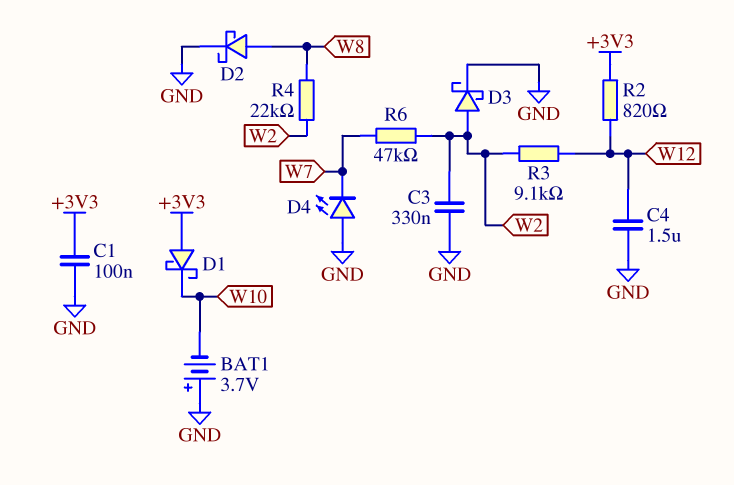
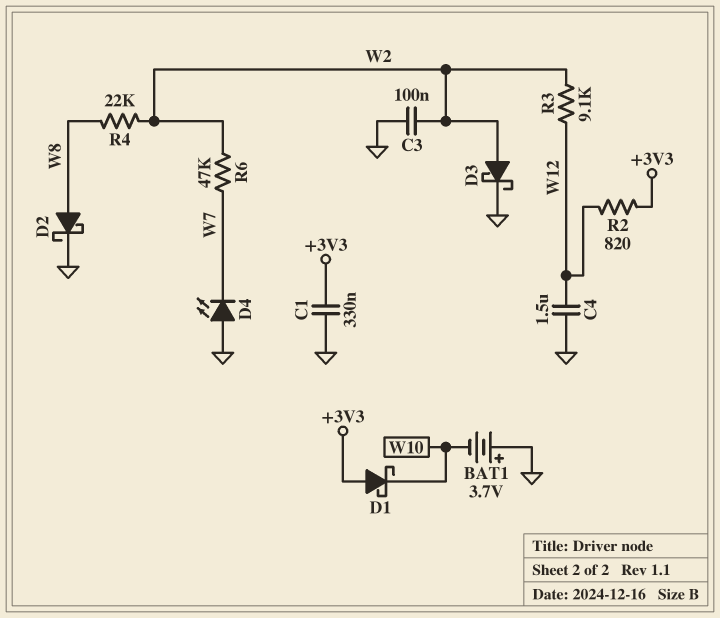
C1: 100nF (+3V3, GND) -> 330nF (+3V3, GND)
C3: 330nF (GND, W2) -> 100nF (GND, W2)

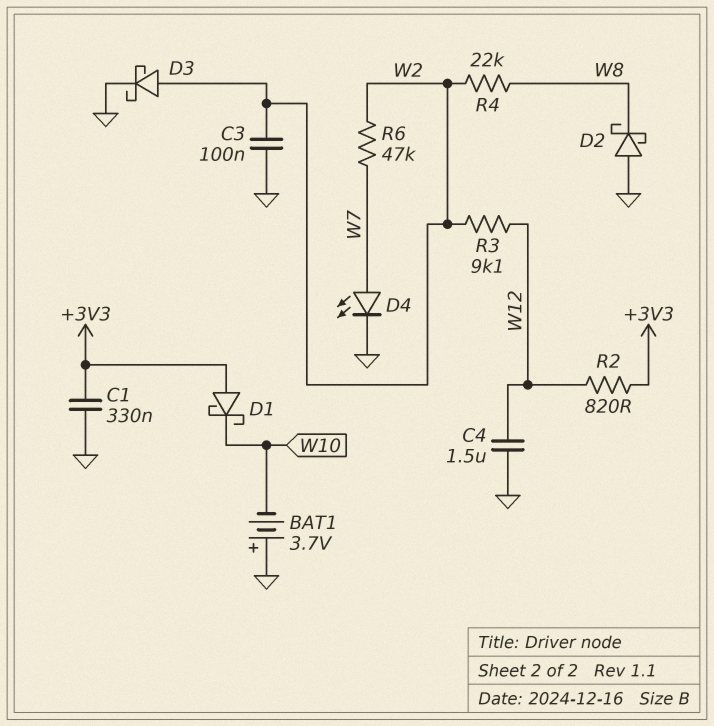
D2: schottky (A W8, K GND) -> schottky (A GND, K W8)
D4: LED (A GND, K W7) -> LED (A W7, K GND)

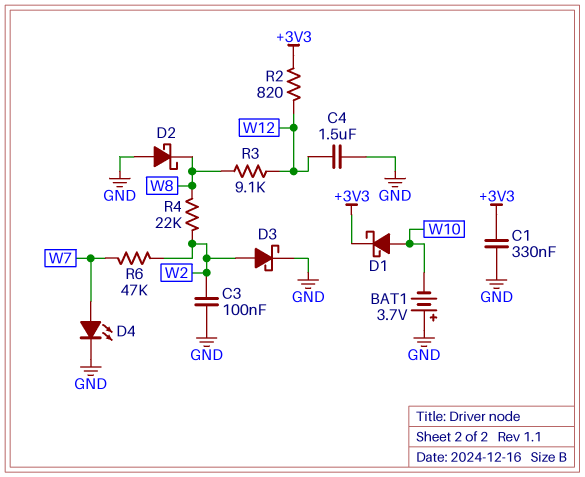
D1: schottky (A +3V3, K W10) -> schottky (A W10, K +3V3)
R3: 9.1k (W2, W12) -> 9.1k (W8, W12)

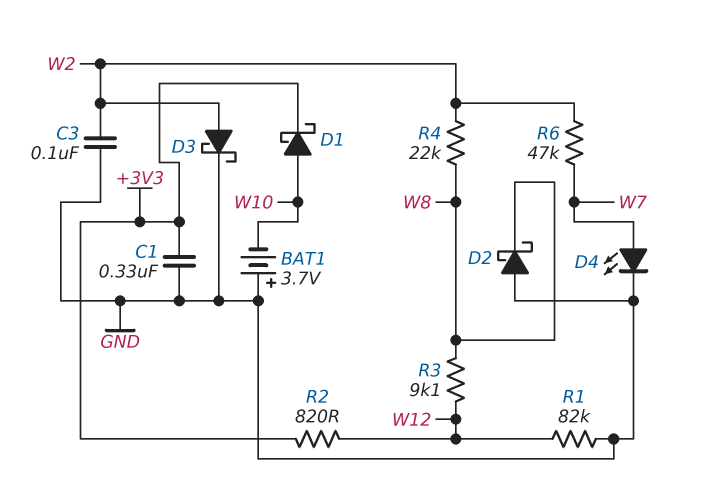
C4: 1.5uF (GND, W12) -> none
R1: none -> 82k (GND, W12)

